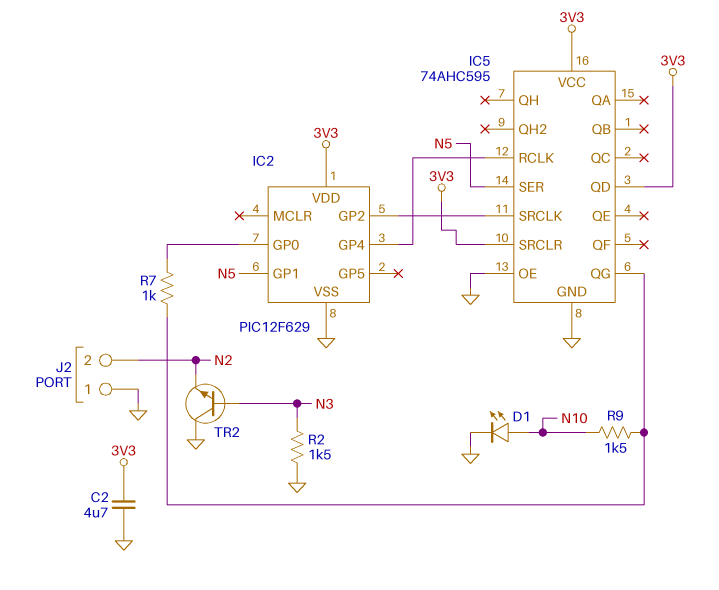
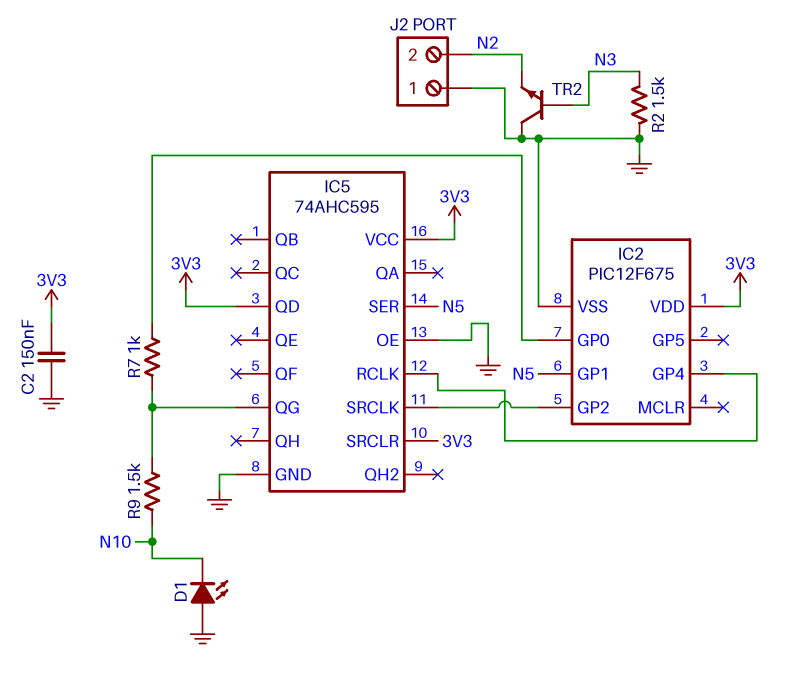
C2: 4.7uF (3V3, GND) -> 150nF (3V3, GND)
D1: LED (A N10, K GND) -> LED (A GND, K N10)
IC2: PIC12F629 -> PIC12F675

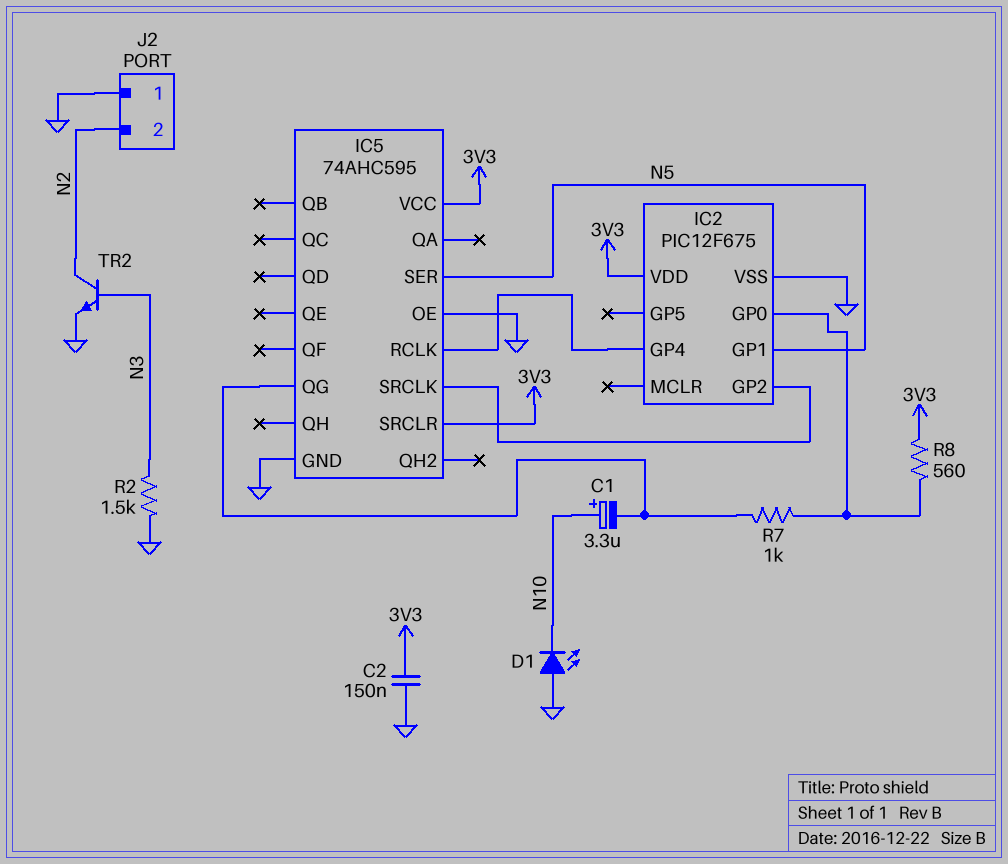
C1: none -> 3.3uF (plus N10, minus IC5/QG)
IC5 pin QD: 3V3 -> none
R8: none -> 560 (3V3, IC2/GP0)
R9: 1.5k (IC5/QG, N10) -> none
TR2: NPN (B N3, C GND, E N2) -> NPN (B N3, C N2, E GND)

